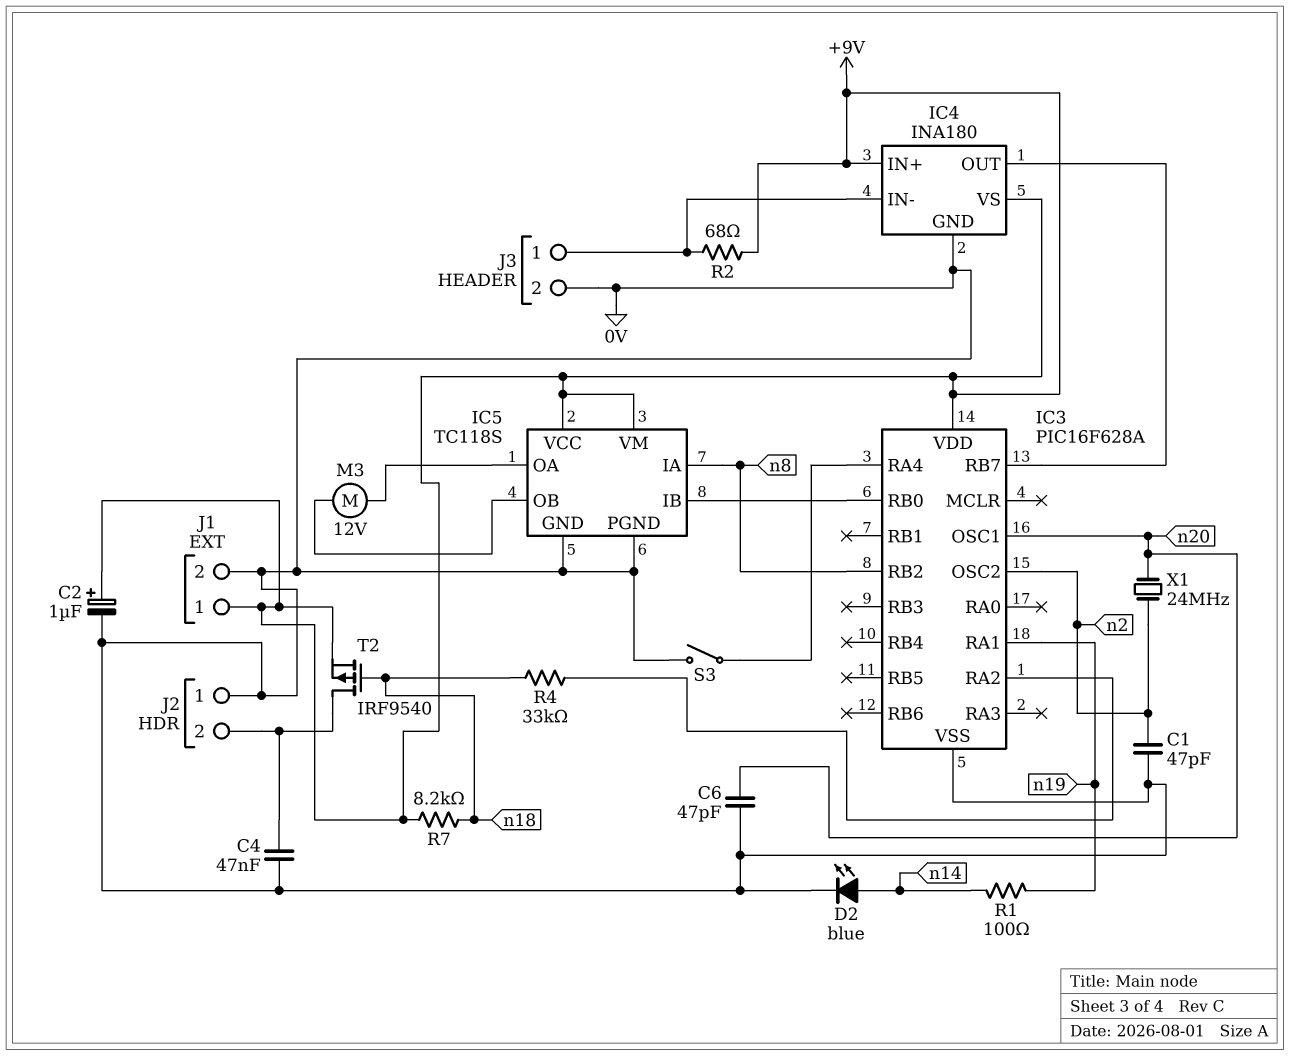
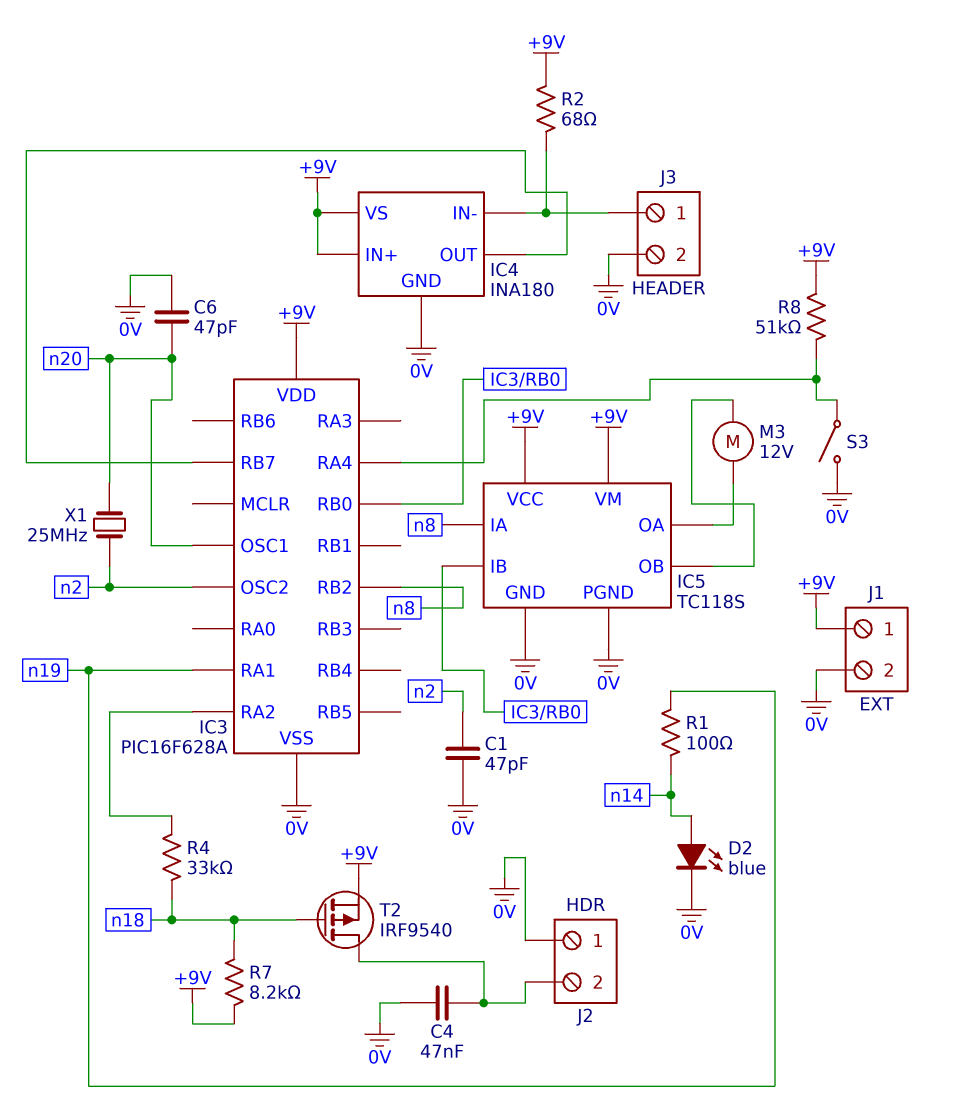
C2: 1uF (plus +9V, minus 0V) -> none
R8: none -> 51k (+9V, IC3/RA4)
X1: 24MHz (n2, n20) -> 25MHz (n2, n20)

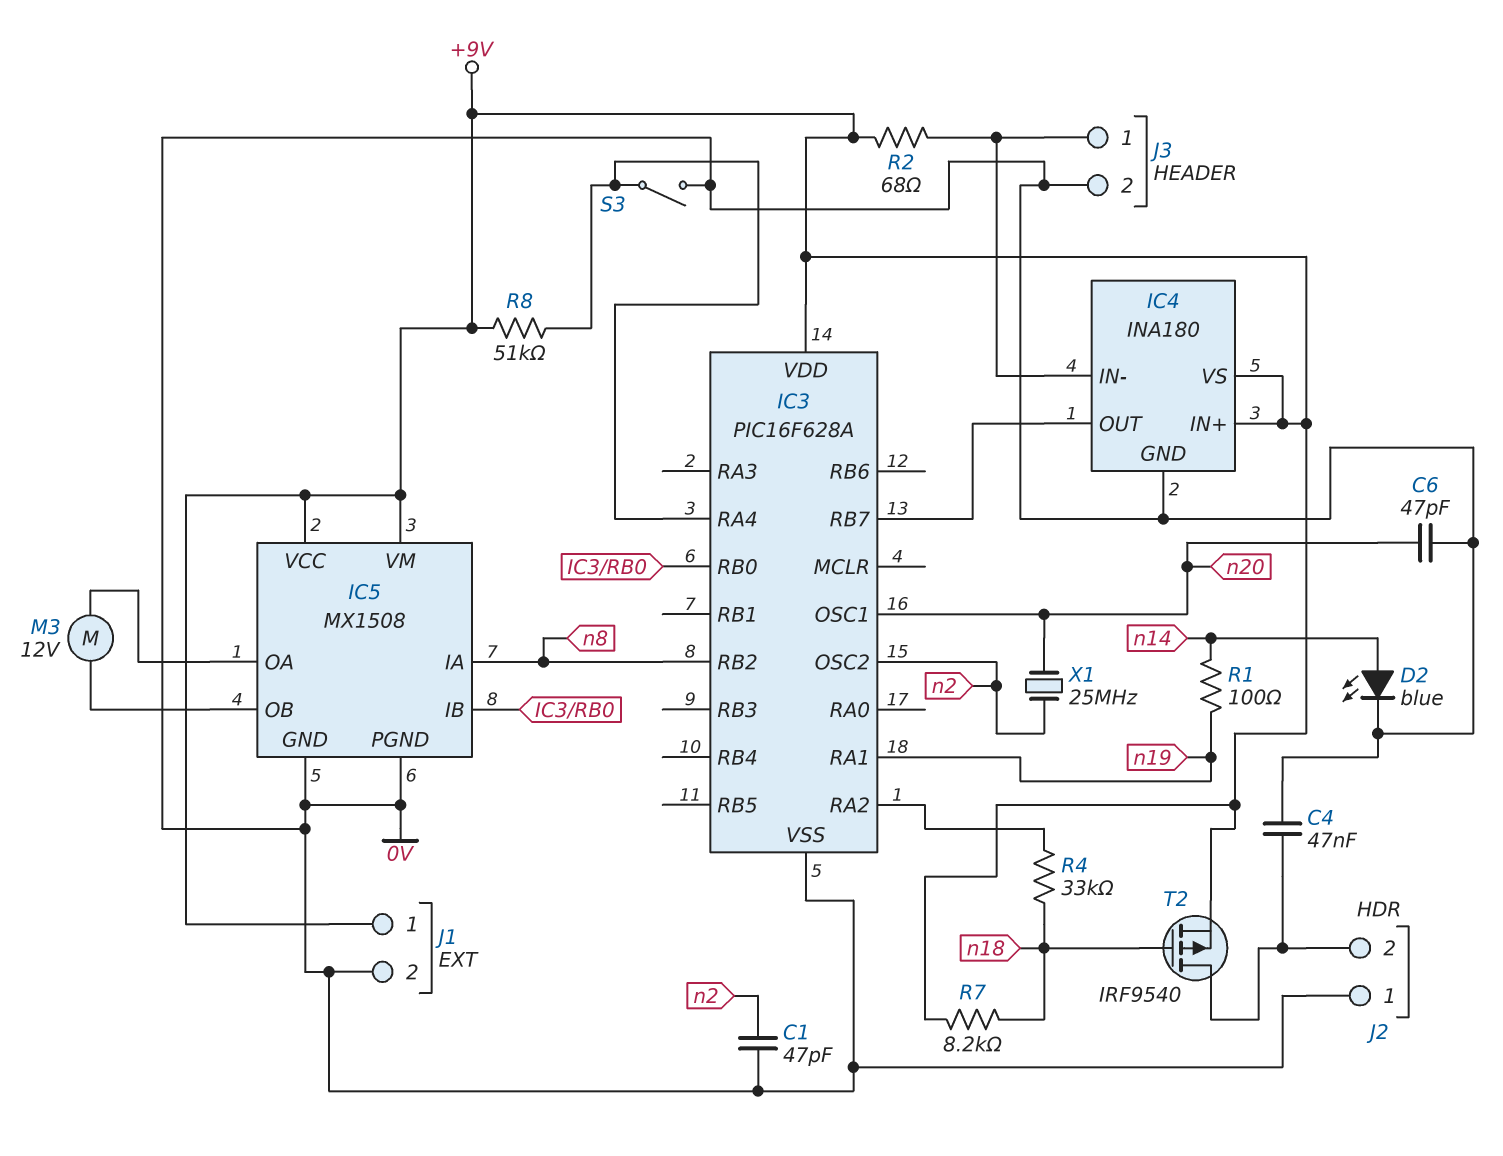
IC5: TC118S -> MX1508

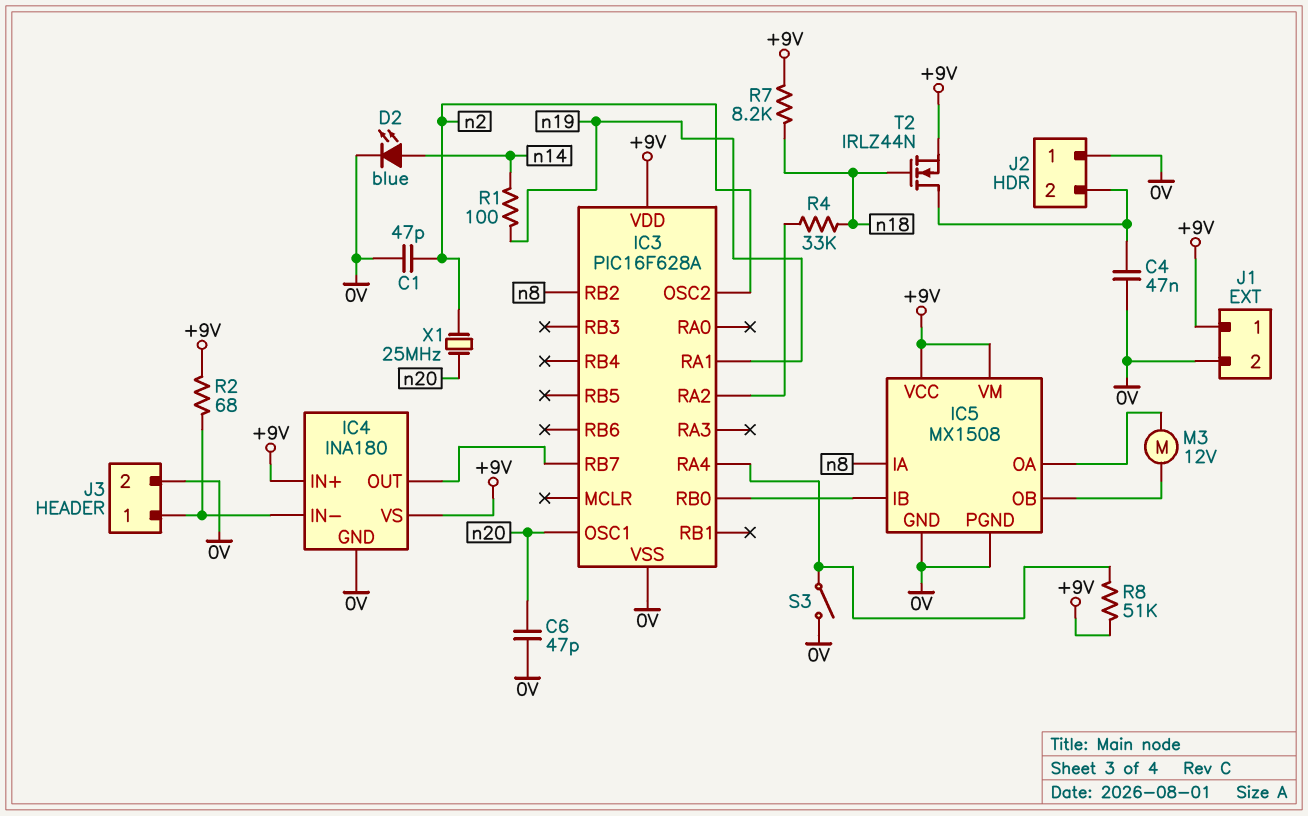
T2: PMOS IRF9540 (G n18, D J2/2, S +9V) -> NMOS IRLZ44N (G n18, D J2/2, S +9V)

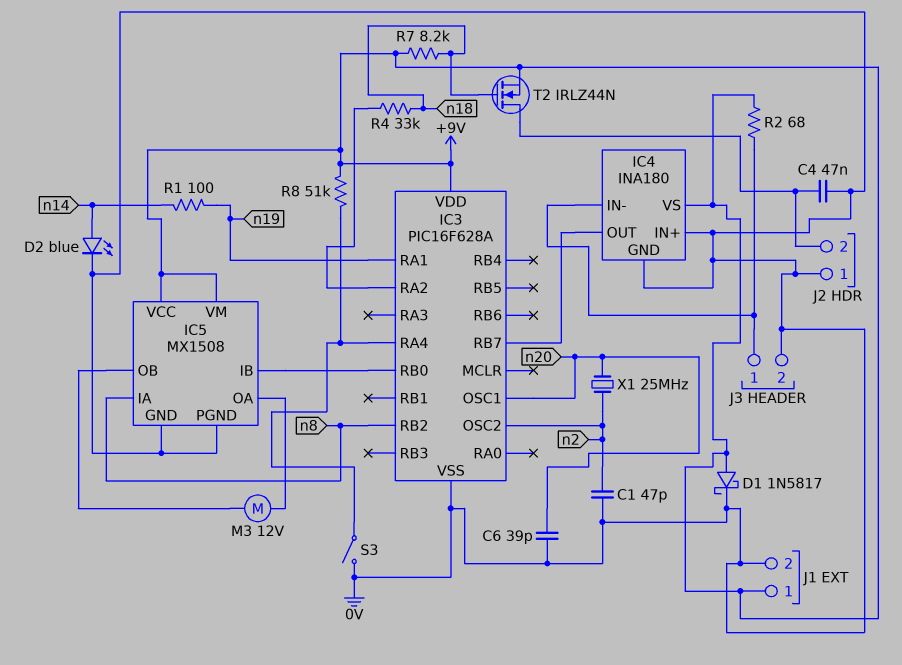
C6: 47pF (0V, n20) -> 39pF (0V, n20)
D1: none -> schottky 1N5817 (A +9V, K 0V)
IC4 pin IN+: +9V -> 0V

